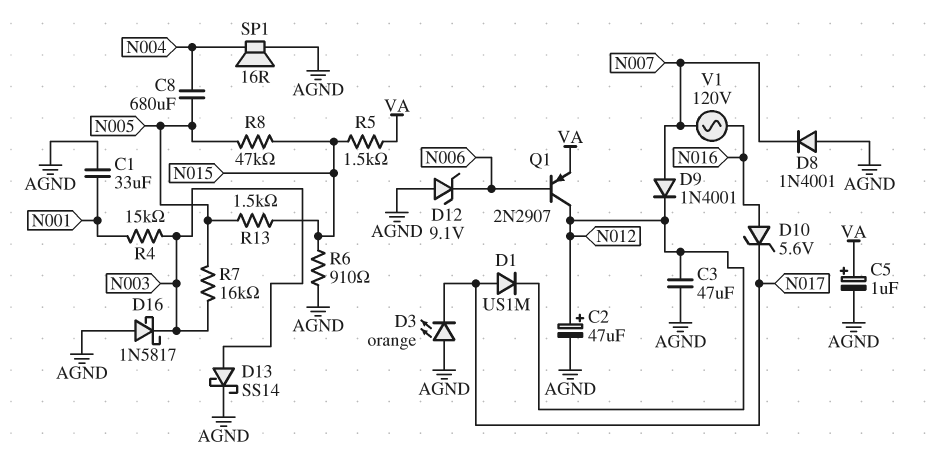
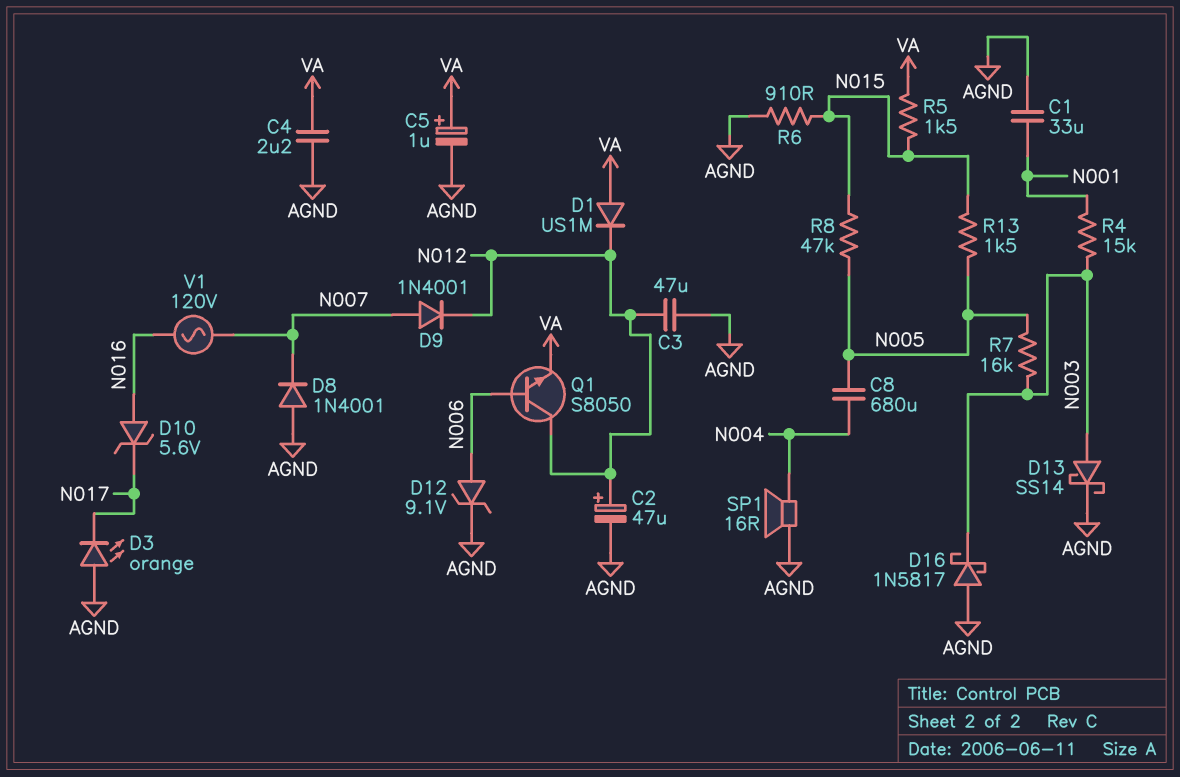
C4: none -> 2.2uF (AGND, VA)
D1: diode US1M (A N017, K N012) -> diode US1M (A VA, K N012)
D12: zener 9.1V (A AGND, K N006) -> zener 9.1V (A N006, K AGND)
Q1: PNP 2N2907 (B N006, C N012, E VA) -> NPN S8050 (B N006, C N012, E VA)

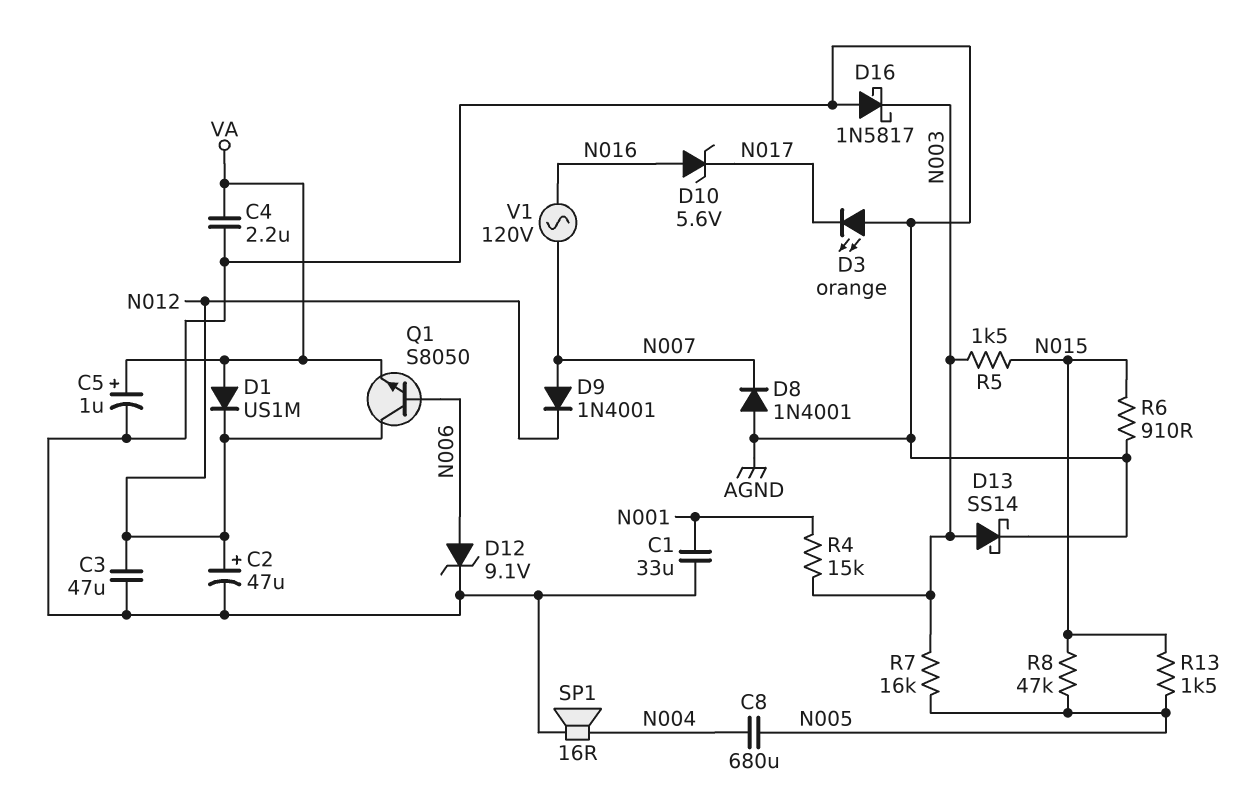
R5: 1.5k (N015, VA) -> 1.5k (N003, N015)

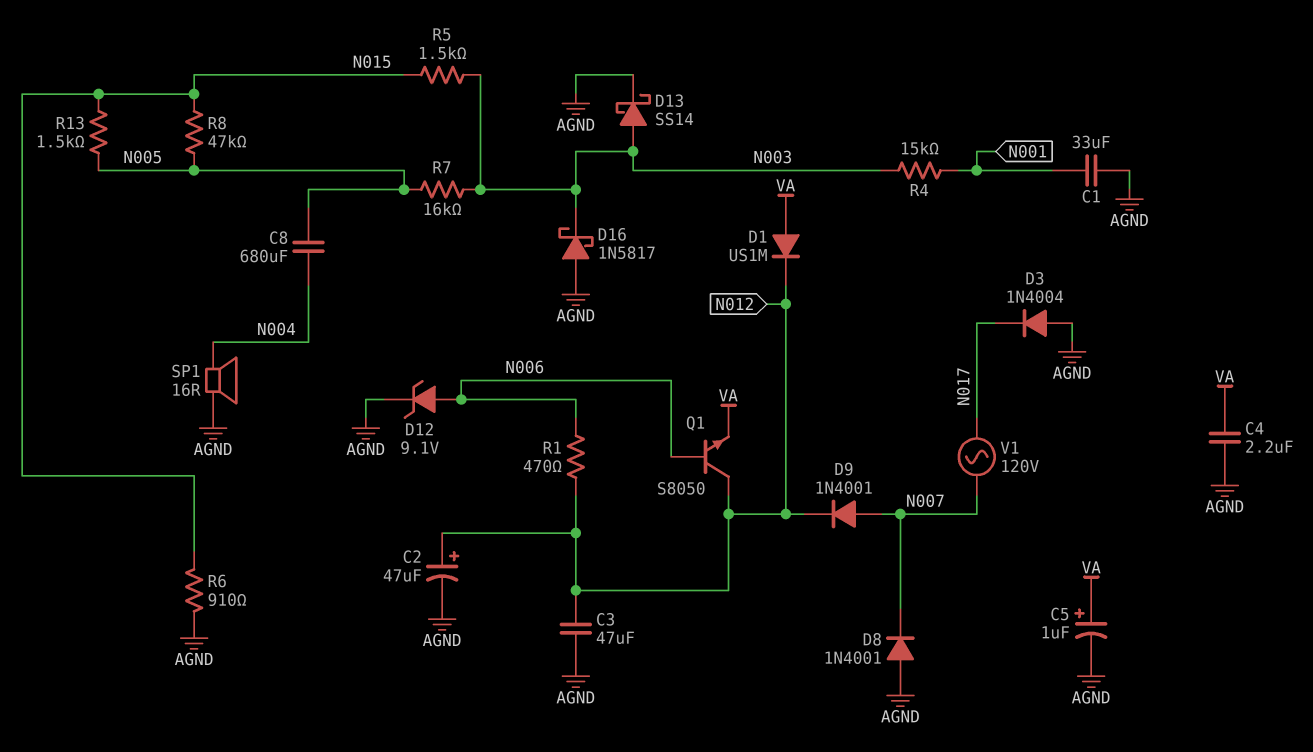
D3: LED orange (A AGND, K N017) -> diode 1N4004 (A AGND, K N017)
D10: zener 5.6V (A N016, K N017) -> none
R1: none -> 470 (N006, N012)
V1: AC 120V (N007, N016) -> AC 120V (N007, N017)

